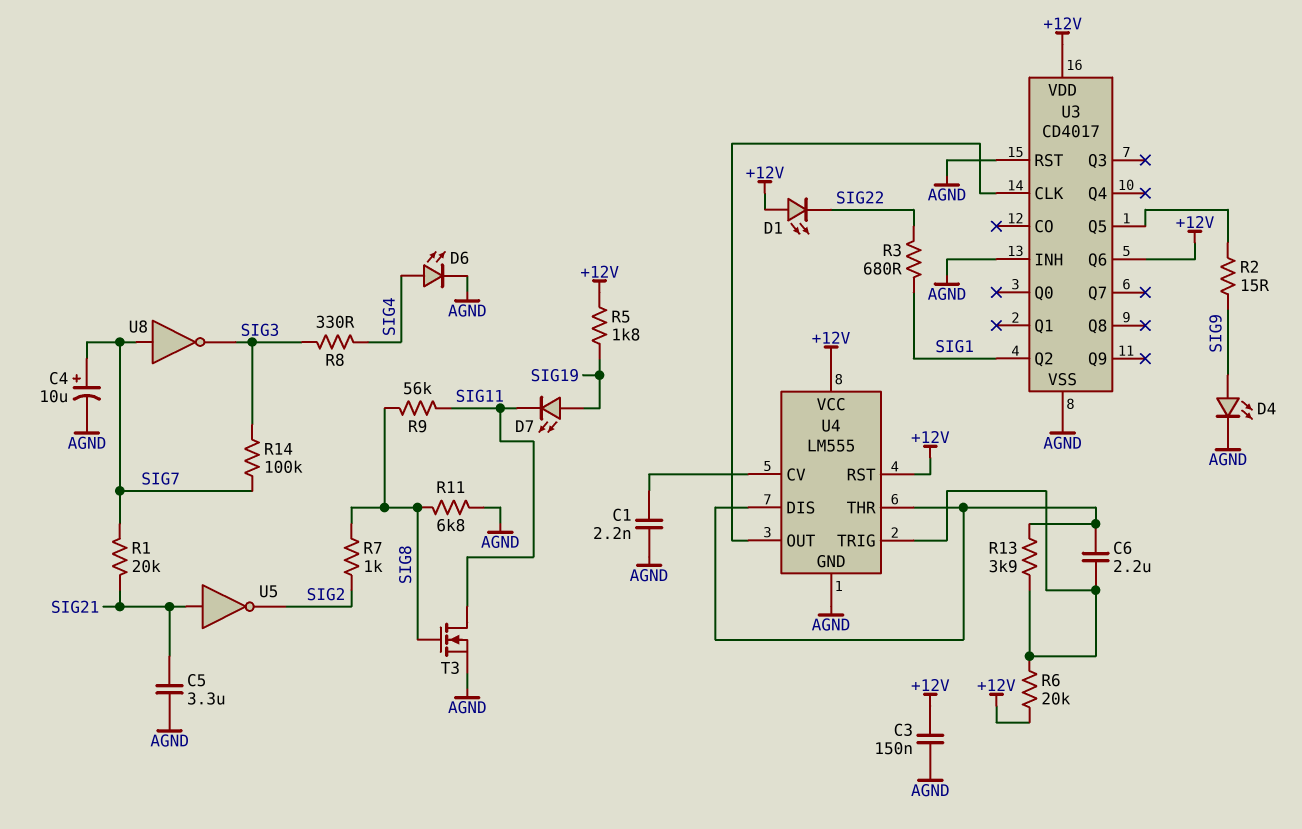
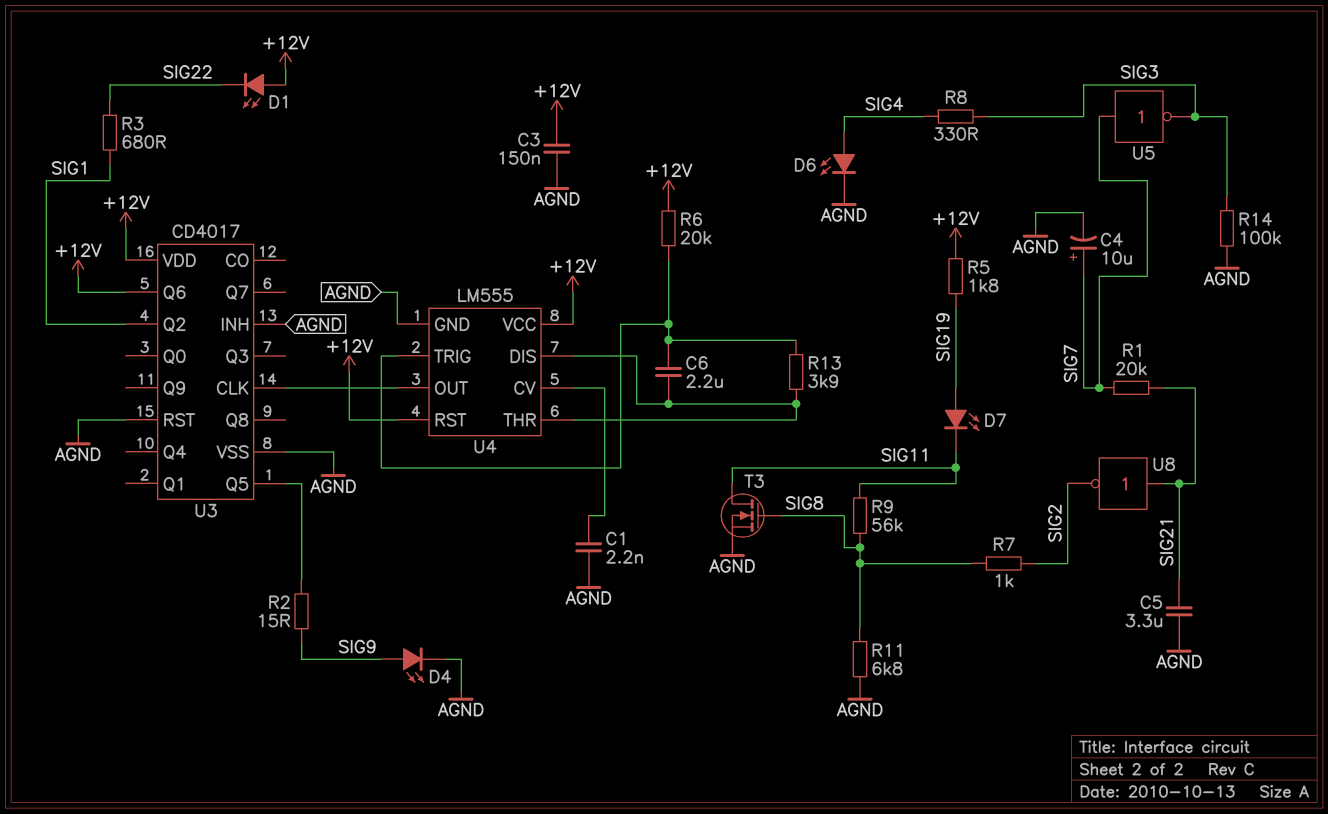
R14: 100k (SIG3, SIG7) -> 100k (AGND, SIG3)
U5: NOT (in SIG21, out SIG2) -> NOT (in SIG7, out SIG3)
U8: NOT (in SIG7, out SIG3) -> NOT (in SIG21, out SIG2)

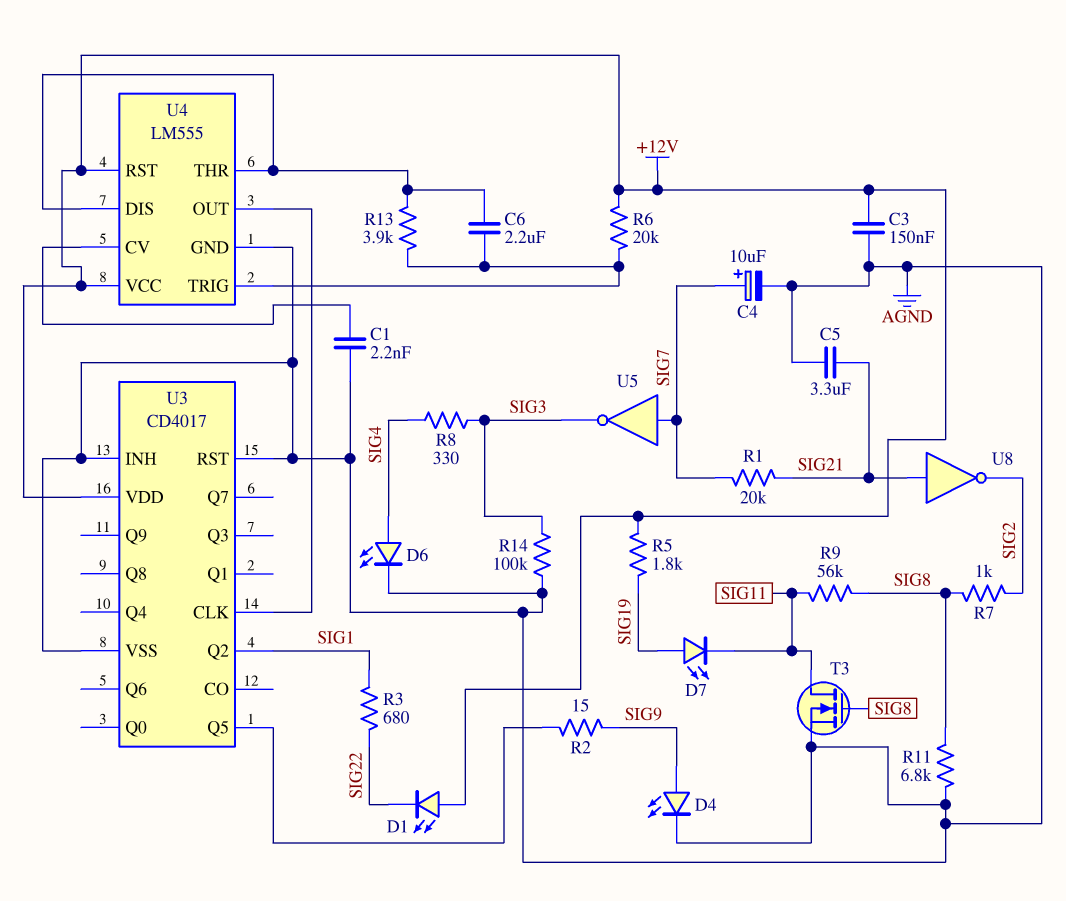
U3 pin Q6: +12V -> none

